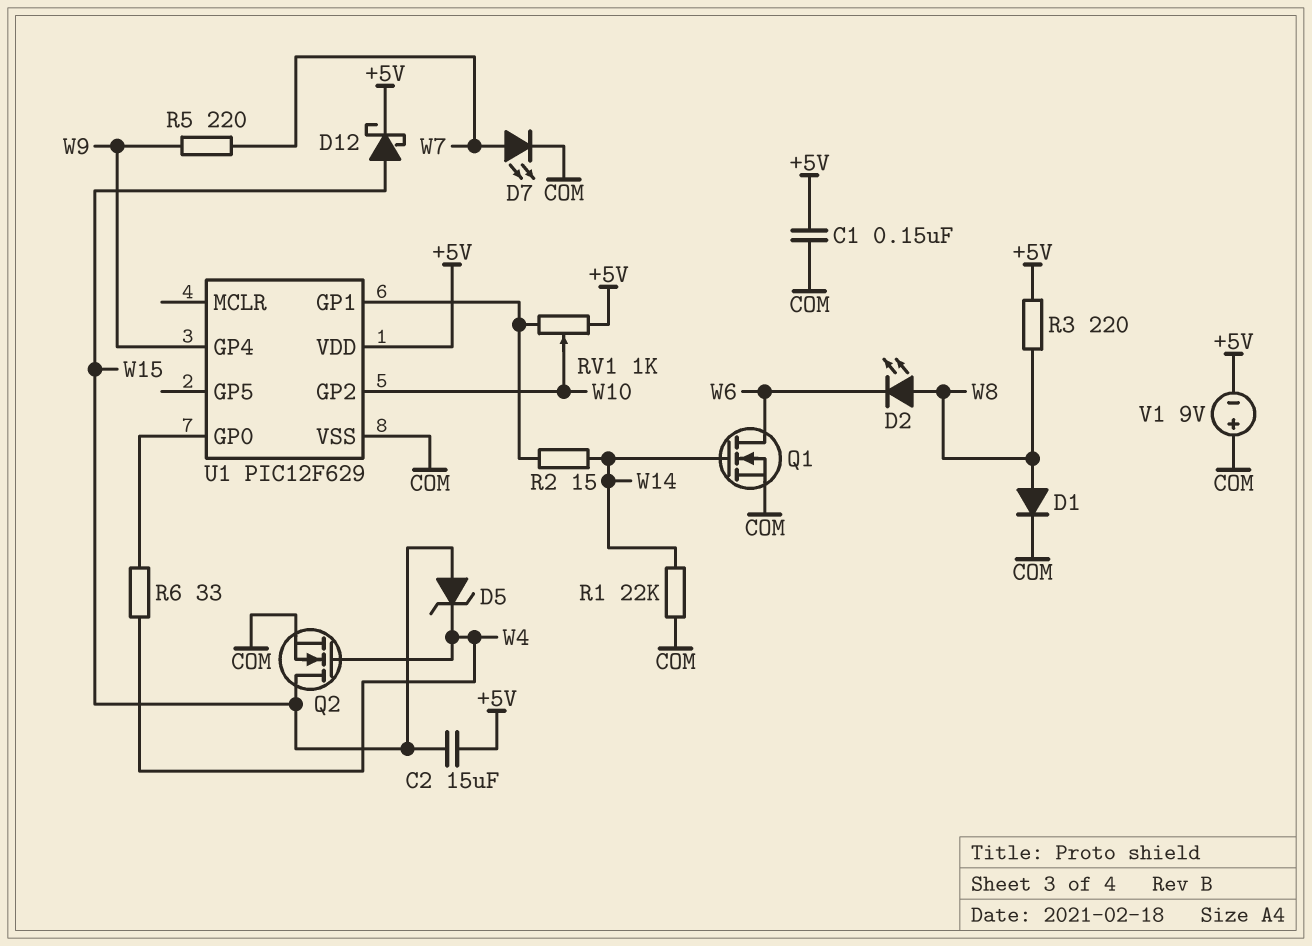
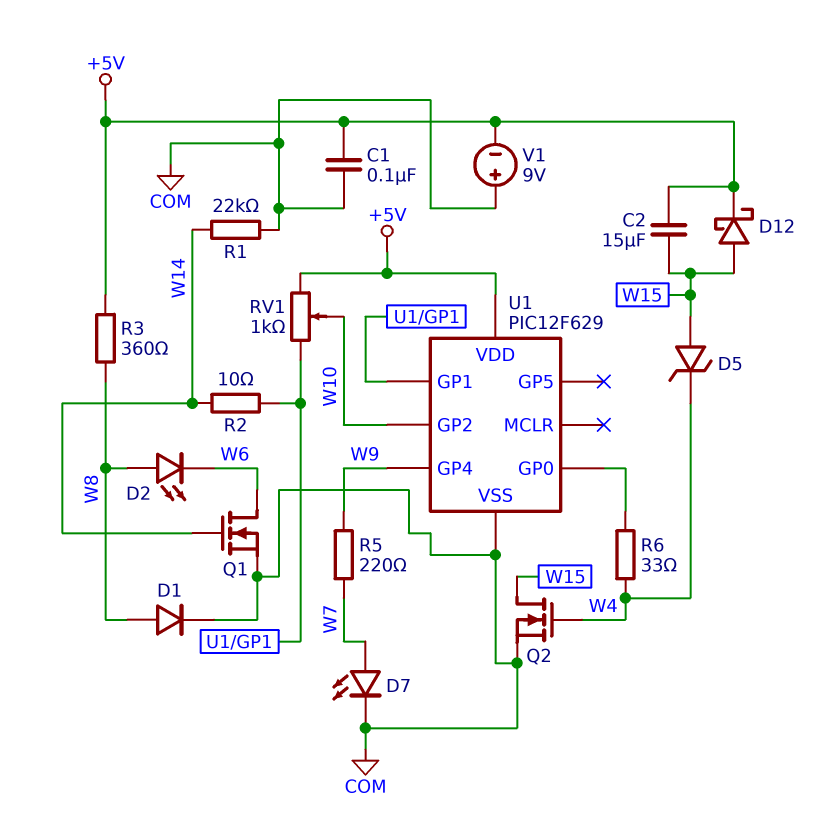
C1: 150nF (+5V, COM) -> 100nF (+5V, COM)
R2: 15 (U1/GP1, W14) -> 10 (U1/GP1, W14)
R3: 220 (+5V, W8) -> 360 (+5V, W8)

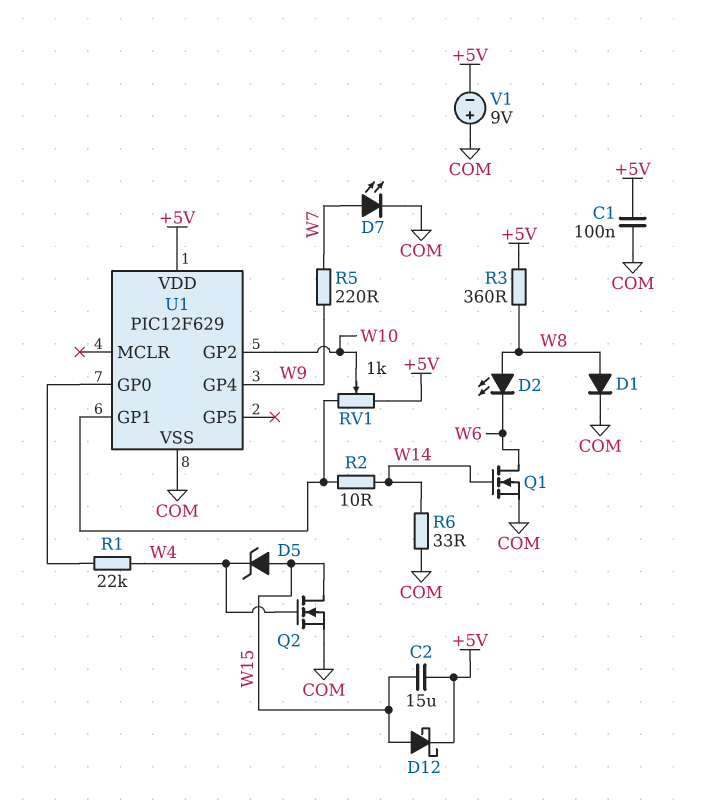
R1: 22k (COM, W14) -> 22k (U1/GP0, W4)
R6: 33 (U1/GP0, W4) -> 33 (COM, W14)

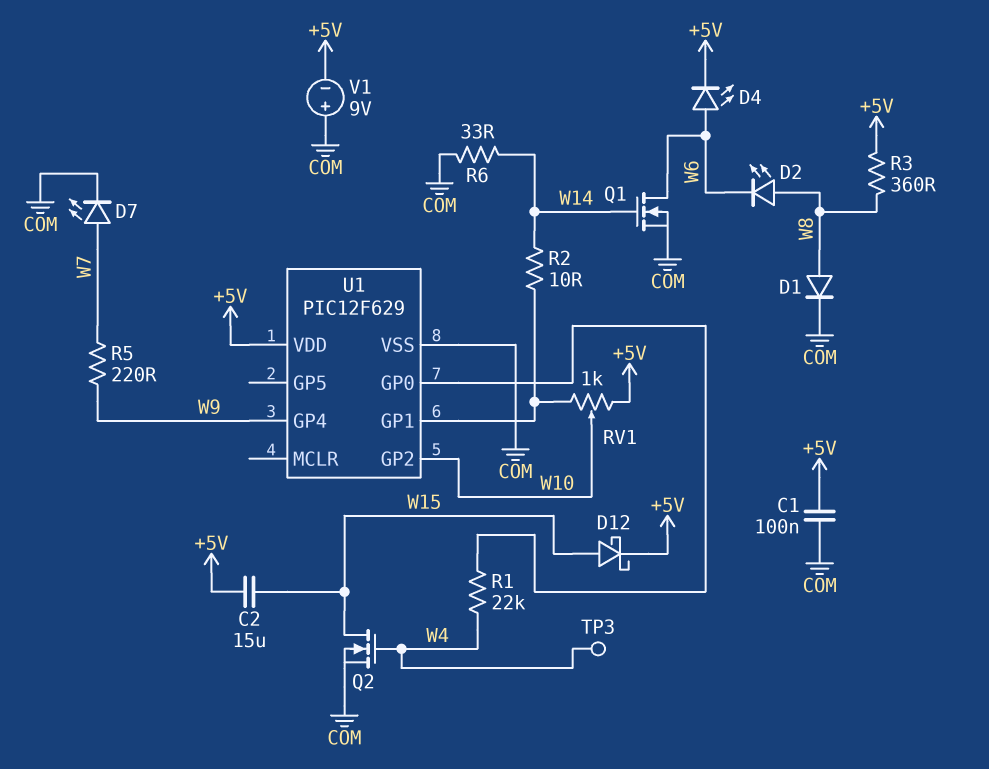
D4: none -> LED (A W6, K +5V)
D5: zener (A W15, K W4) -> none
TP3: none -> test point (W4)

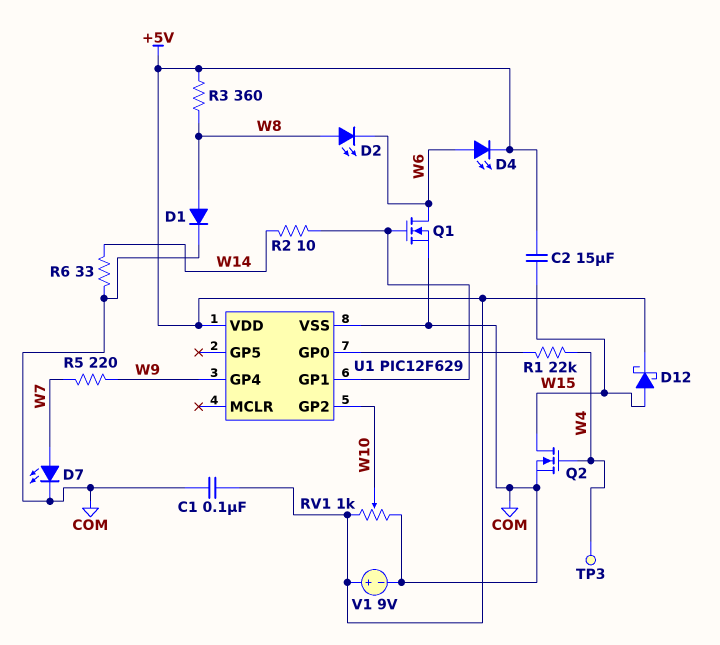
Q1: NMOS (G W14, D W6, S COM) -> NMOS (G U1/GP1, D W6, S COM)
RV1: 1k (+5V, U1/GP1, wiper W10) -> 1k (+5V, COM, wiper W10)
V1: 9V (plus COM, minus +5V) -> 9V (plus +5V, minus COM)

